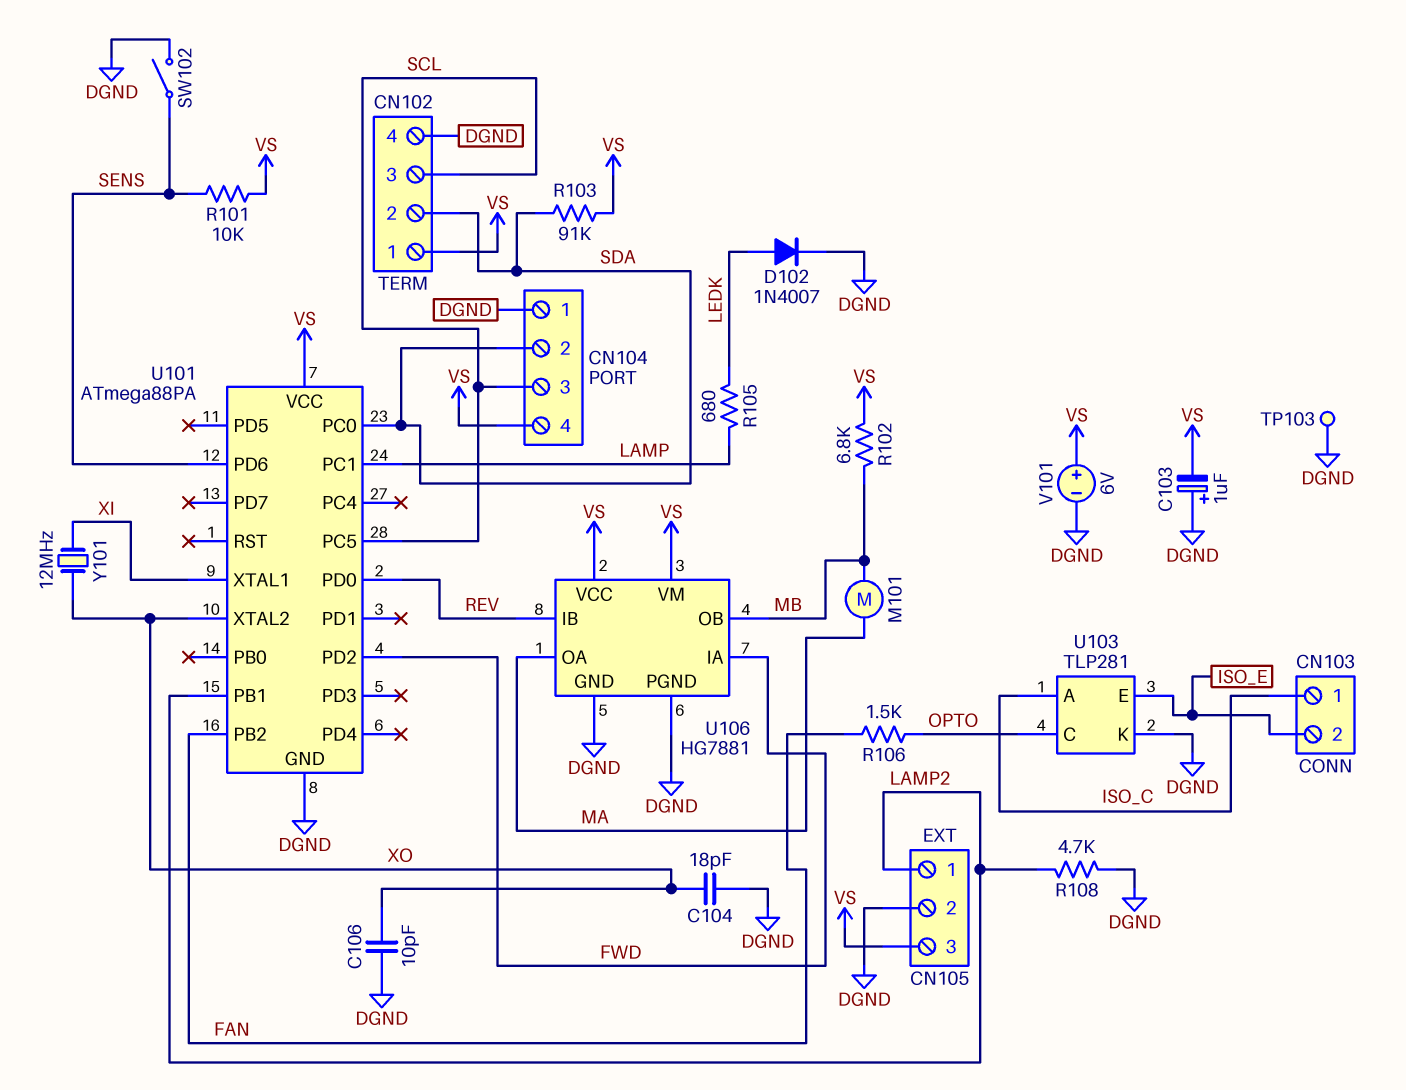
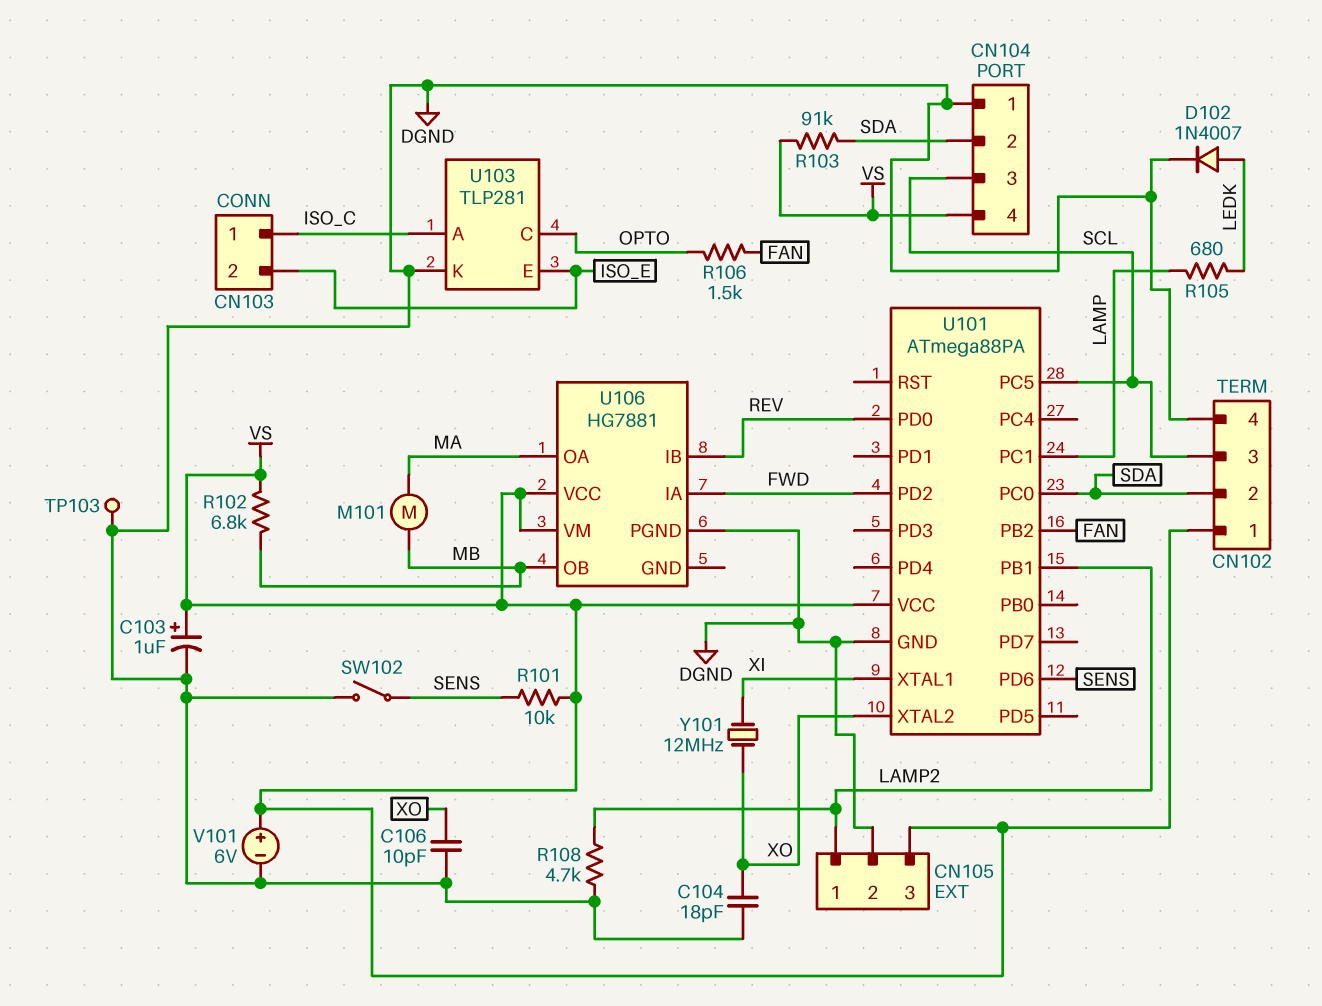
C103: 1uF (plus DGND, minus VS) -> 1uF (plus VS, minus DGND)
U106 pin GND: DGND -> none

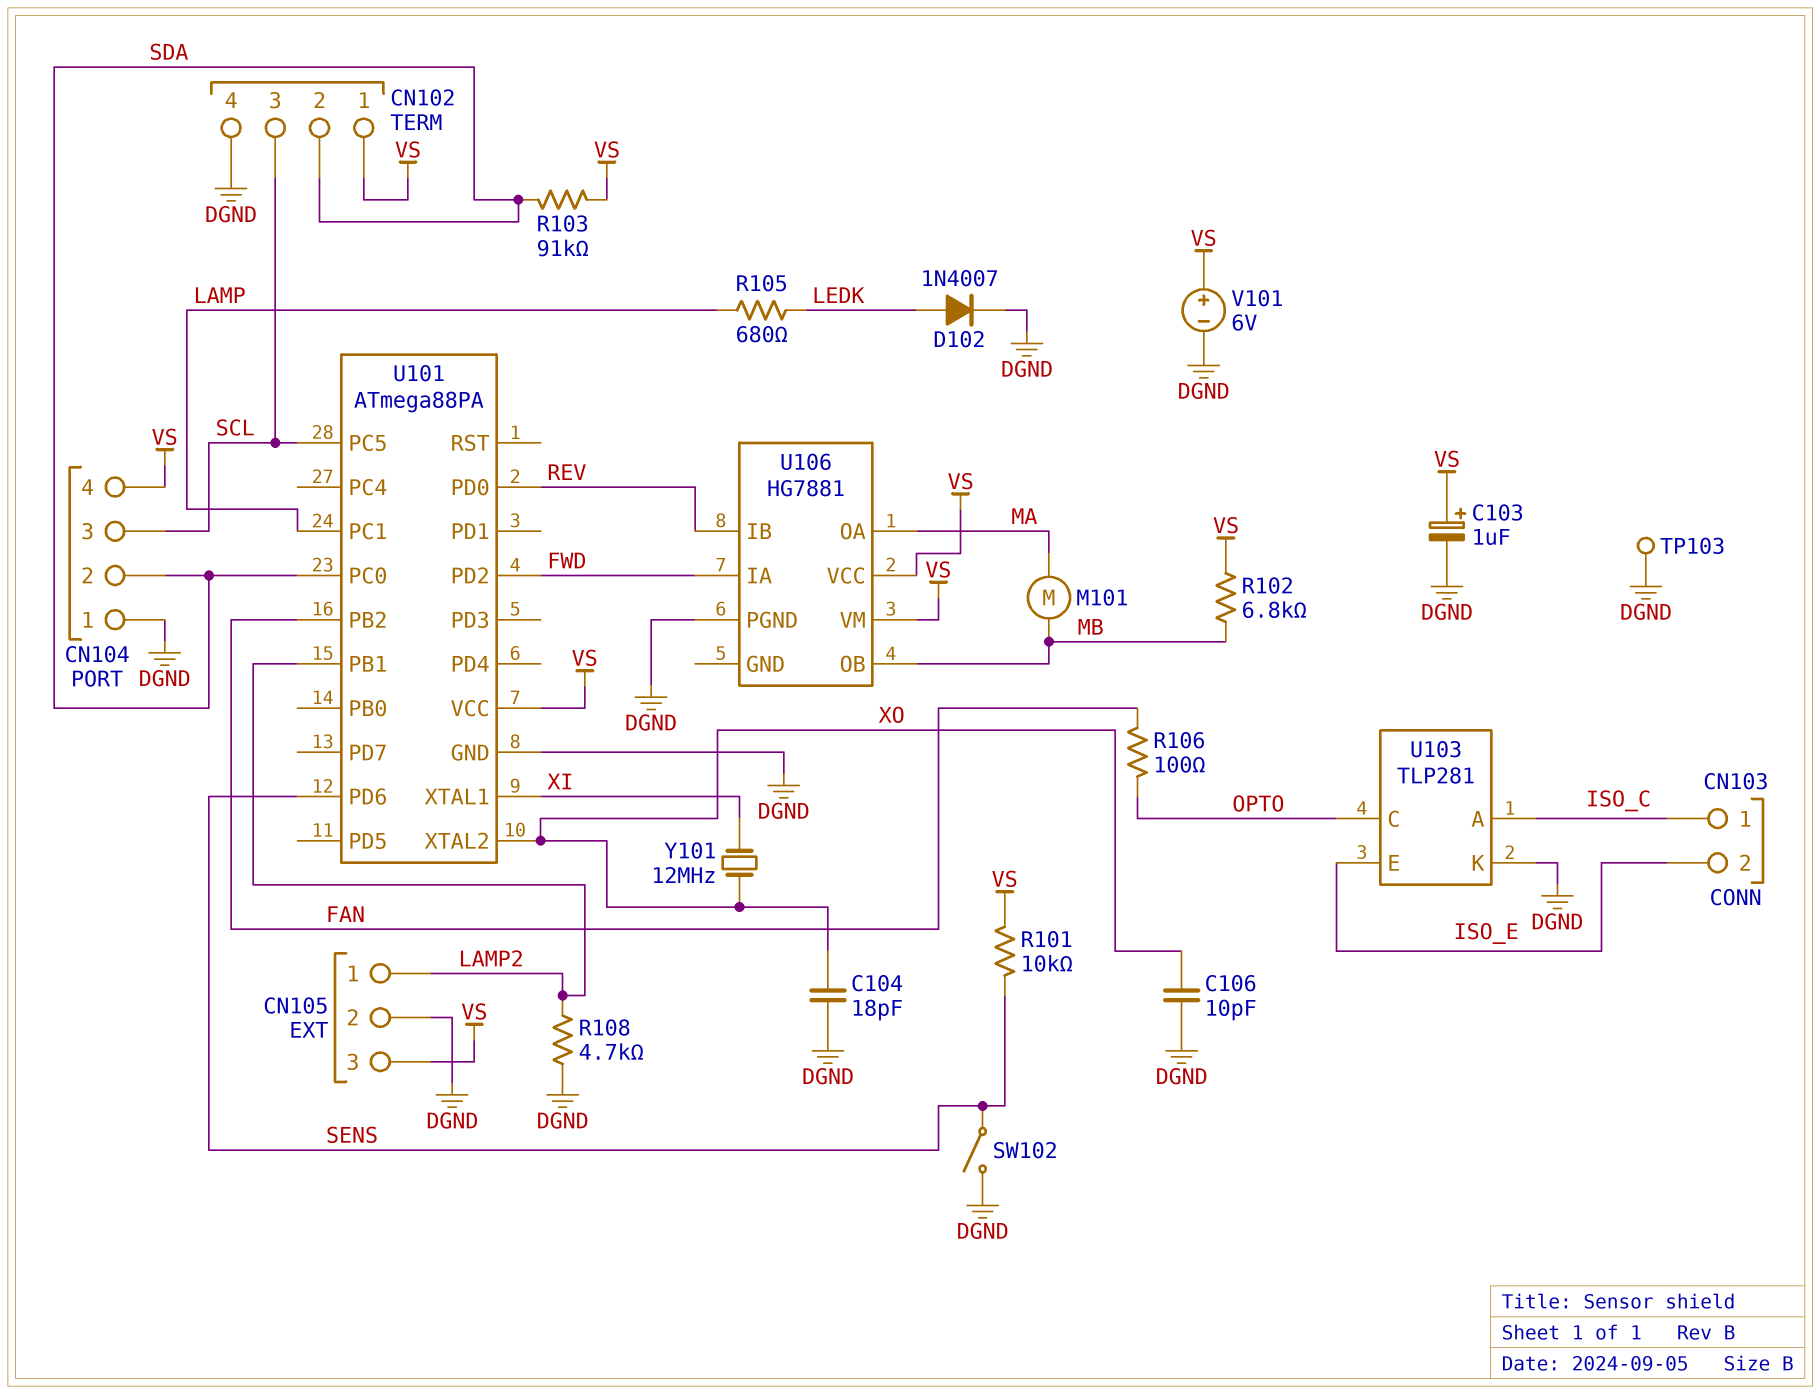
R106: 1.5k (FAN, OPTO) -> 100 (FAN, OPTO)

